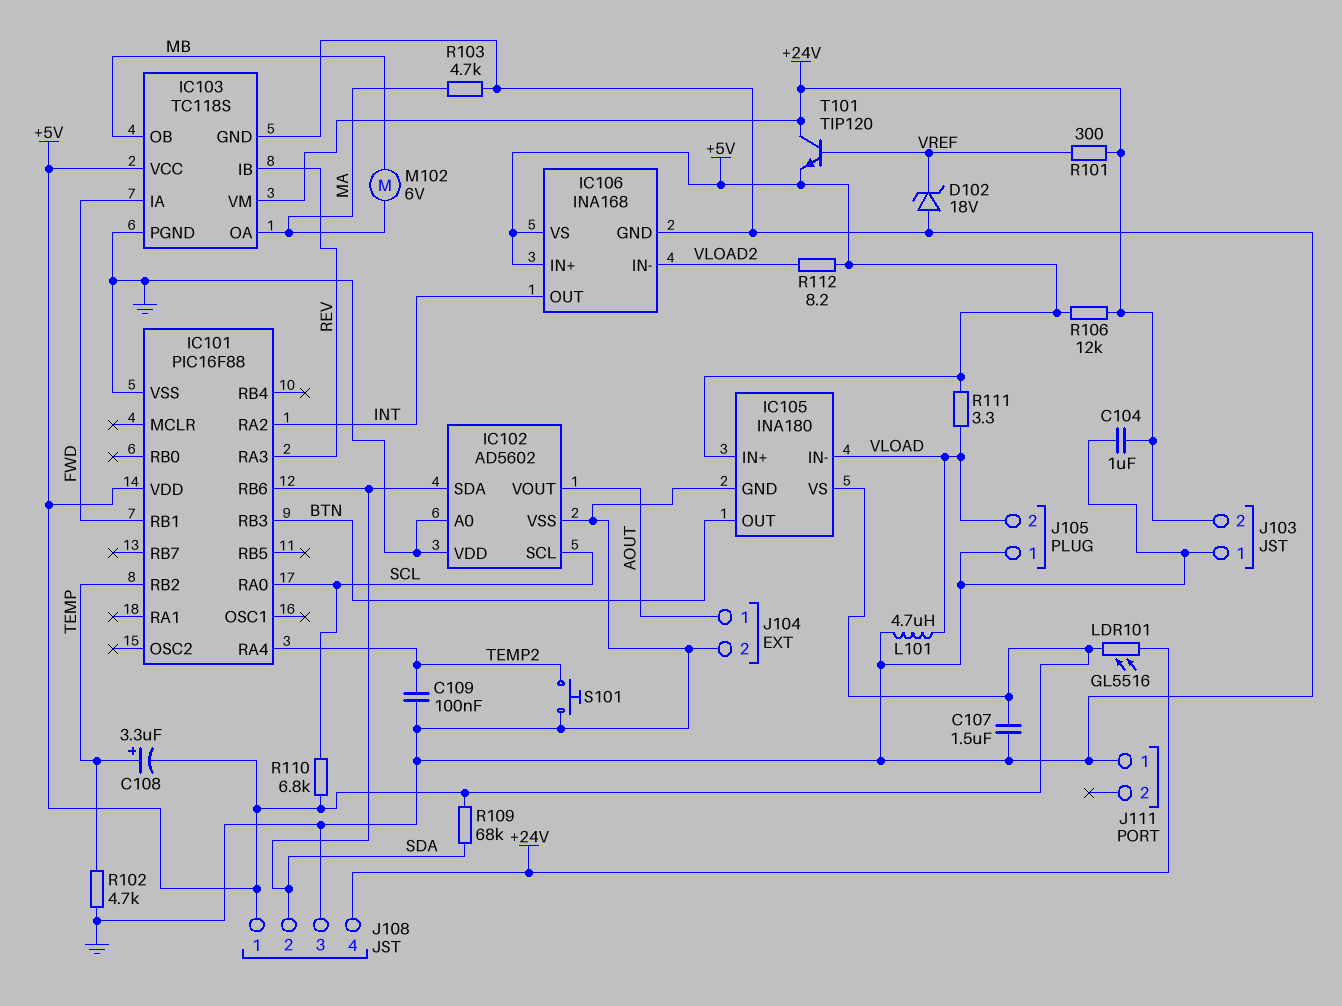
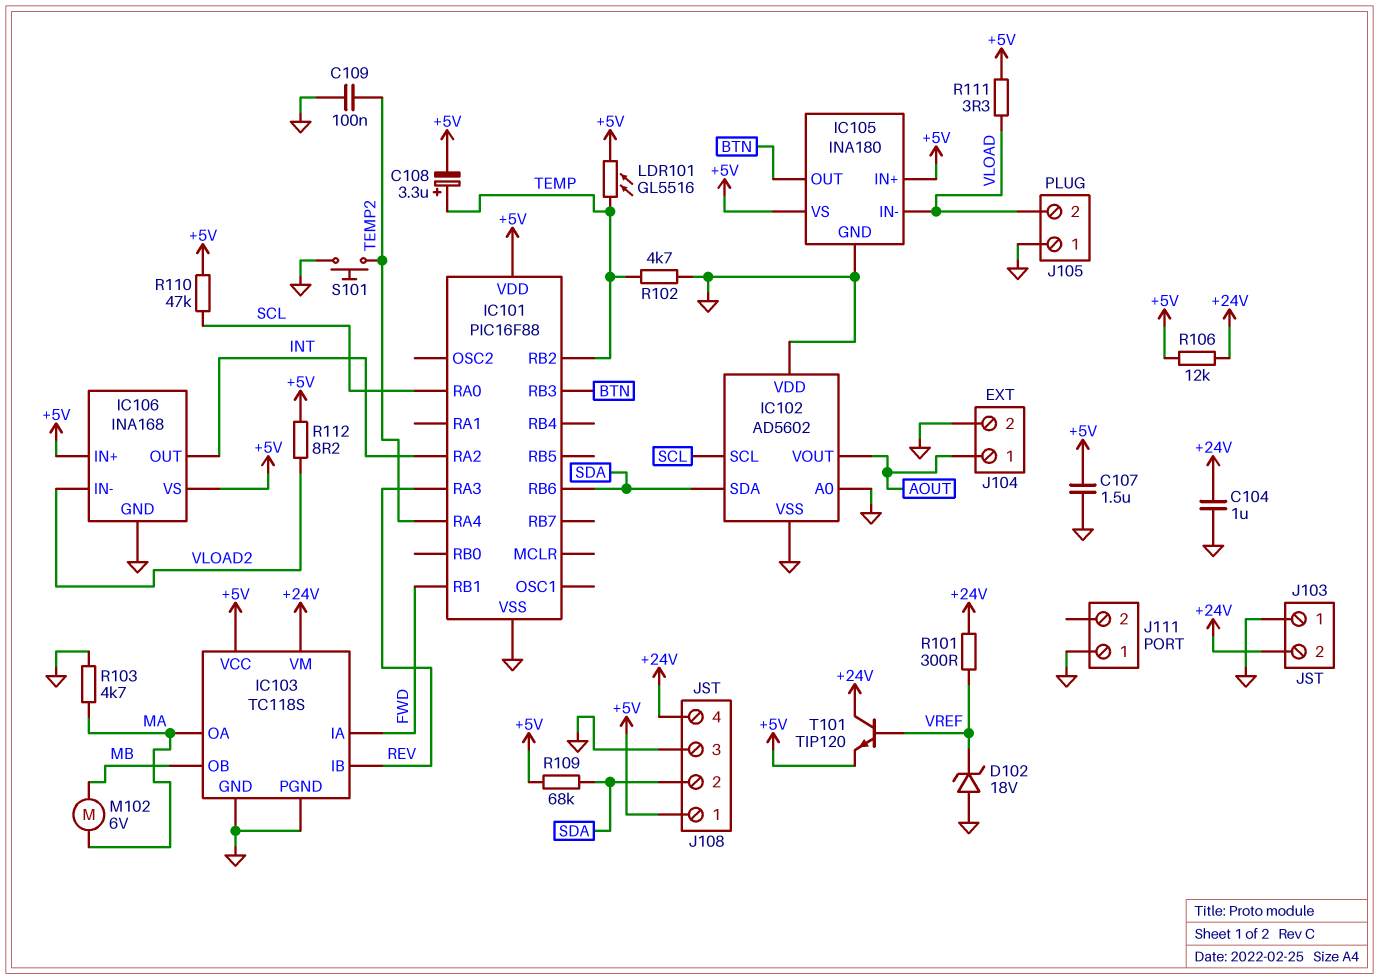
L101: 4.7uH (GND, VLOAD) -> none
LDR101: GL5516 (+5V, +24V) -> GL5516 (+5V, TEMP)
R110: 6.8k (+5V, SCL) -> 47k (+5V, SCL)

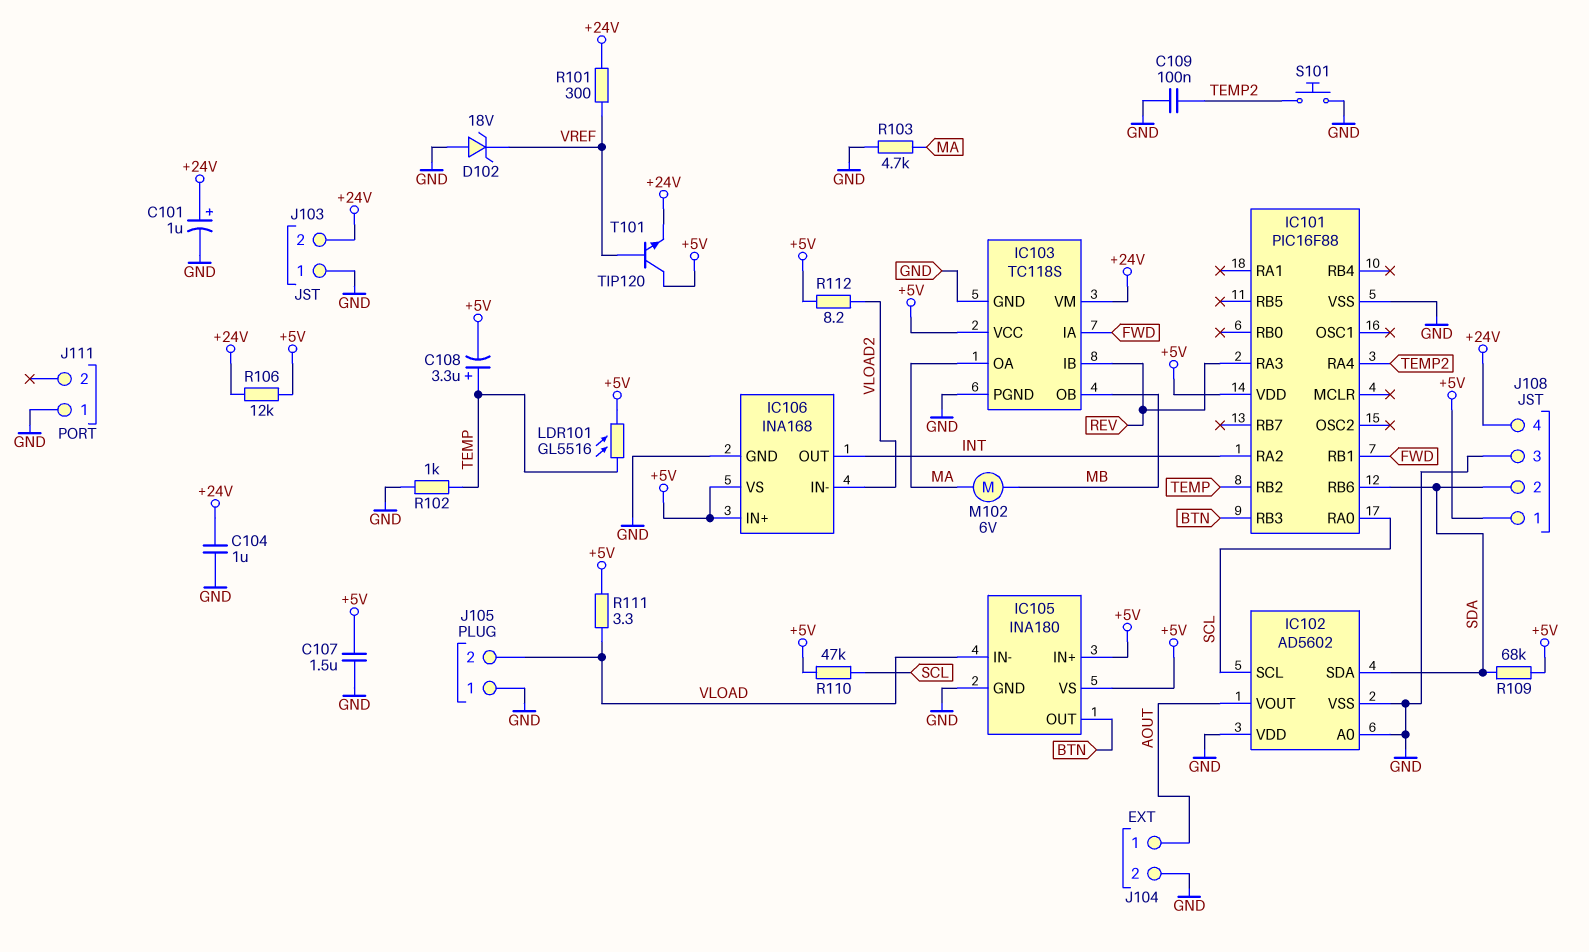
C101: none -> 1uF (plus +24V, minus GND)
R102: 4.7k (GND, TEMP) -> 1k (GND, TEMP)
T101: NPN TIP120 (B VREF, C +24V, E +5V) -> NPN TIP120 (B VREF, C +5V, E +24V)

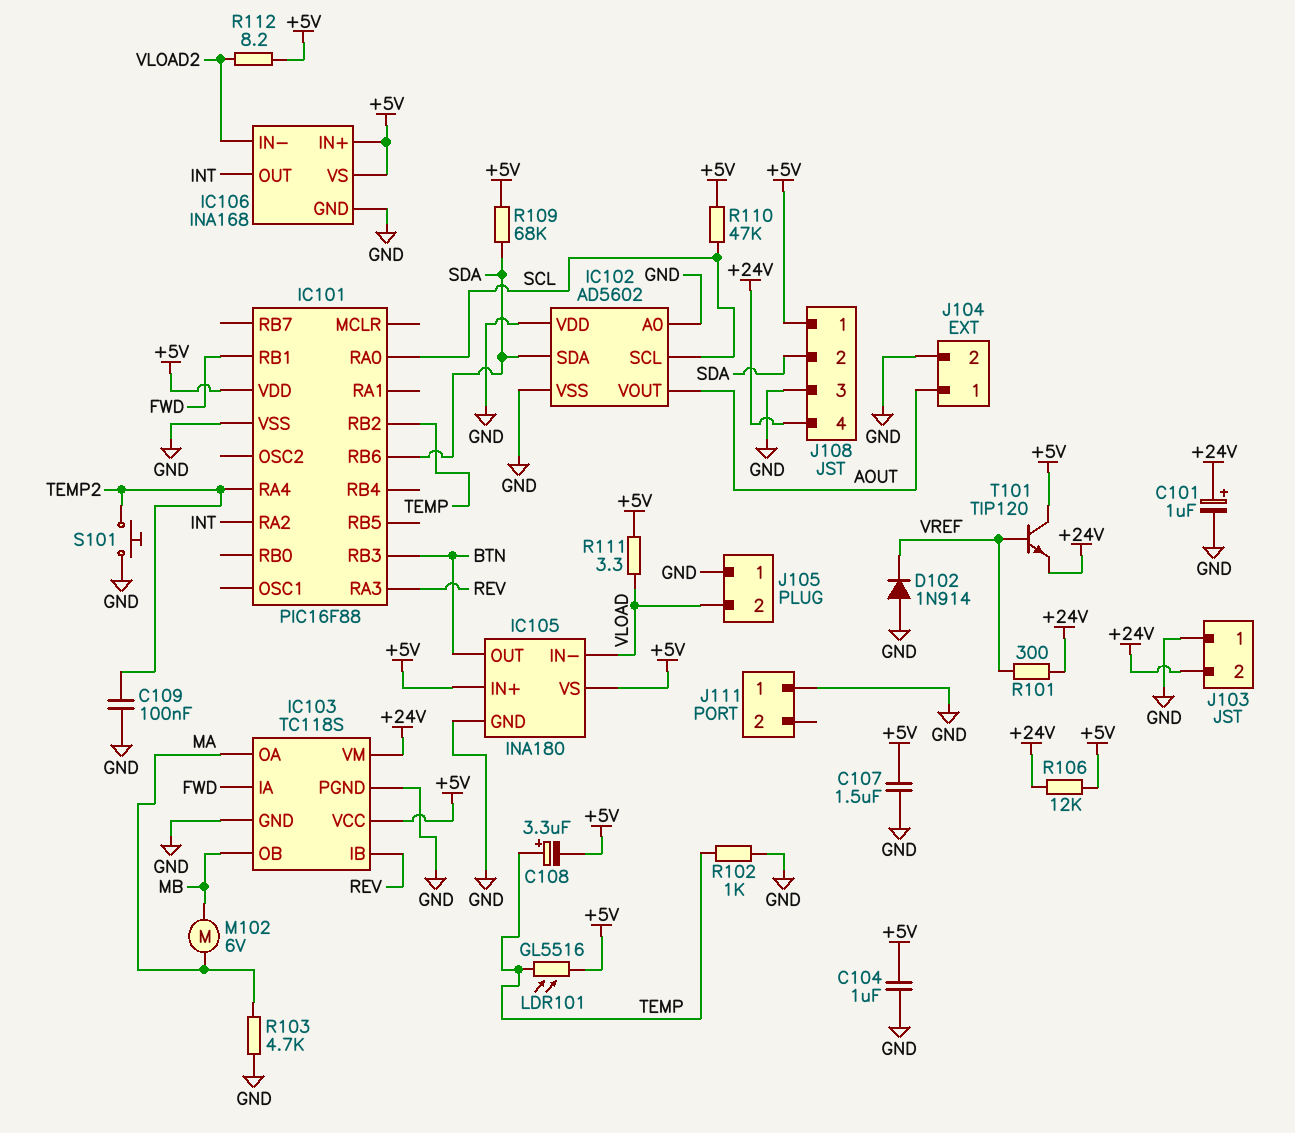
C104: 1uF (+24V, GND) -> 1uF (+5V, GND)
D102: zener 18V (A GND, K VREF) -> diode 1N914 (A GND, K VREF)

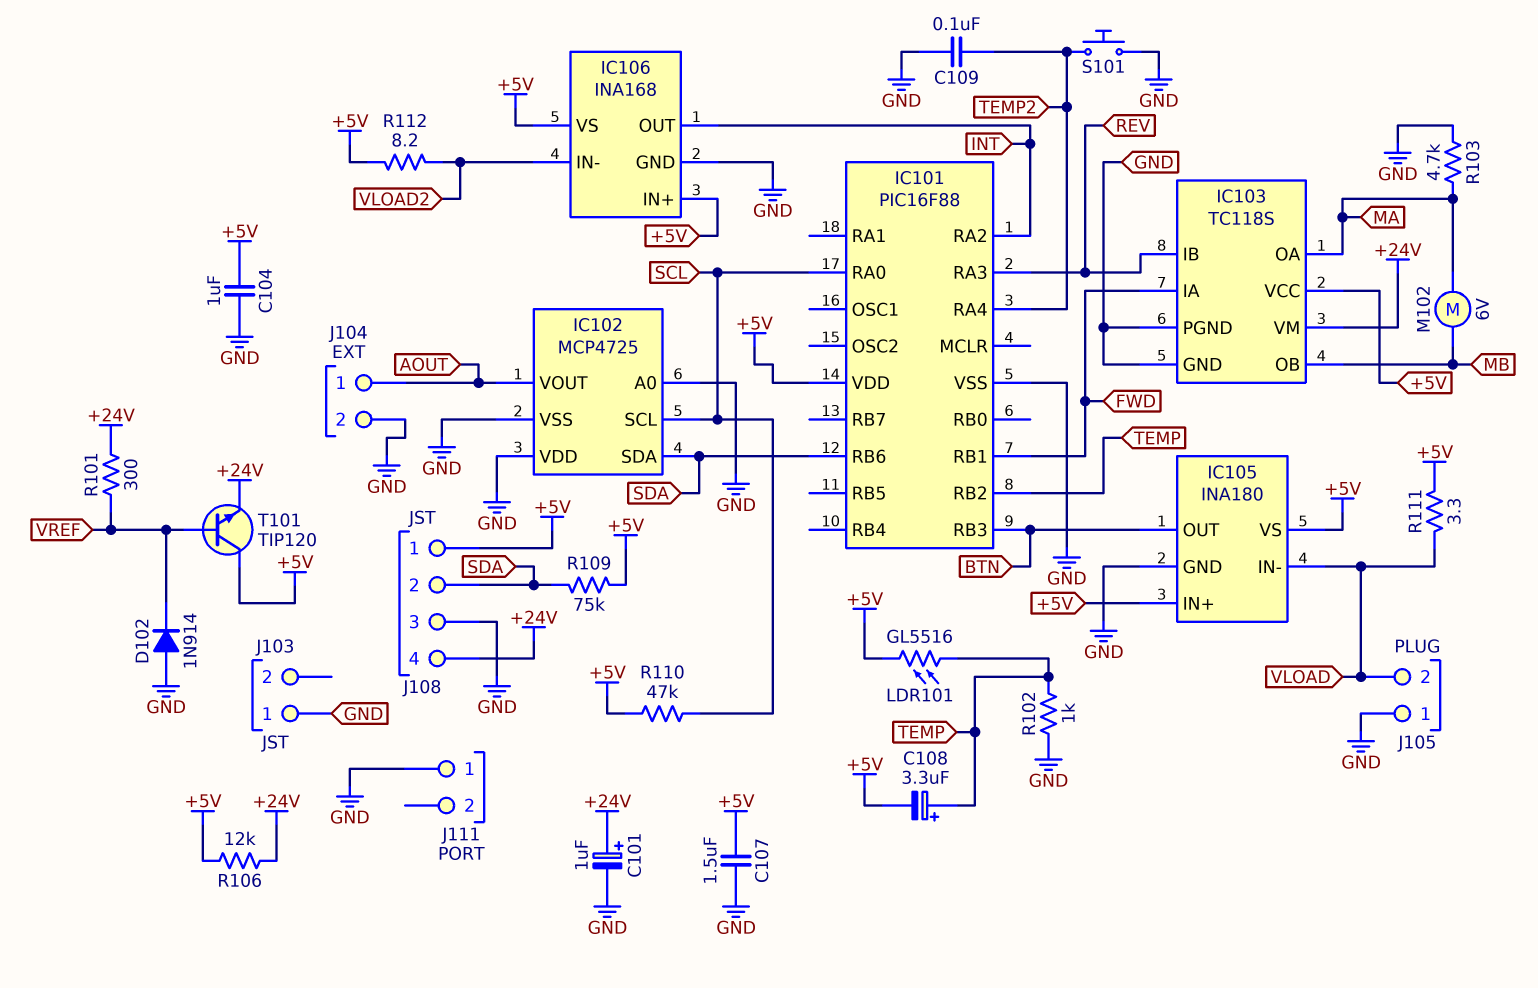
IC102: AD5602 -> MCP4725
J103 pin 2: +24V -> none
R109: 68k (+5V, SDA) -> 75k (+5V, SDA)

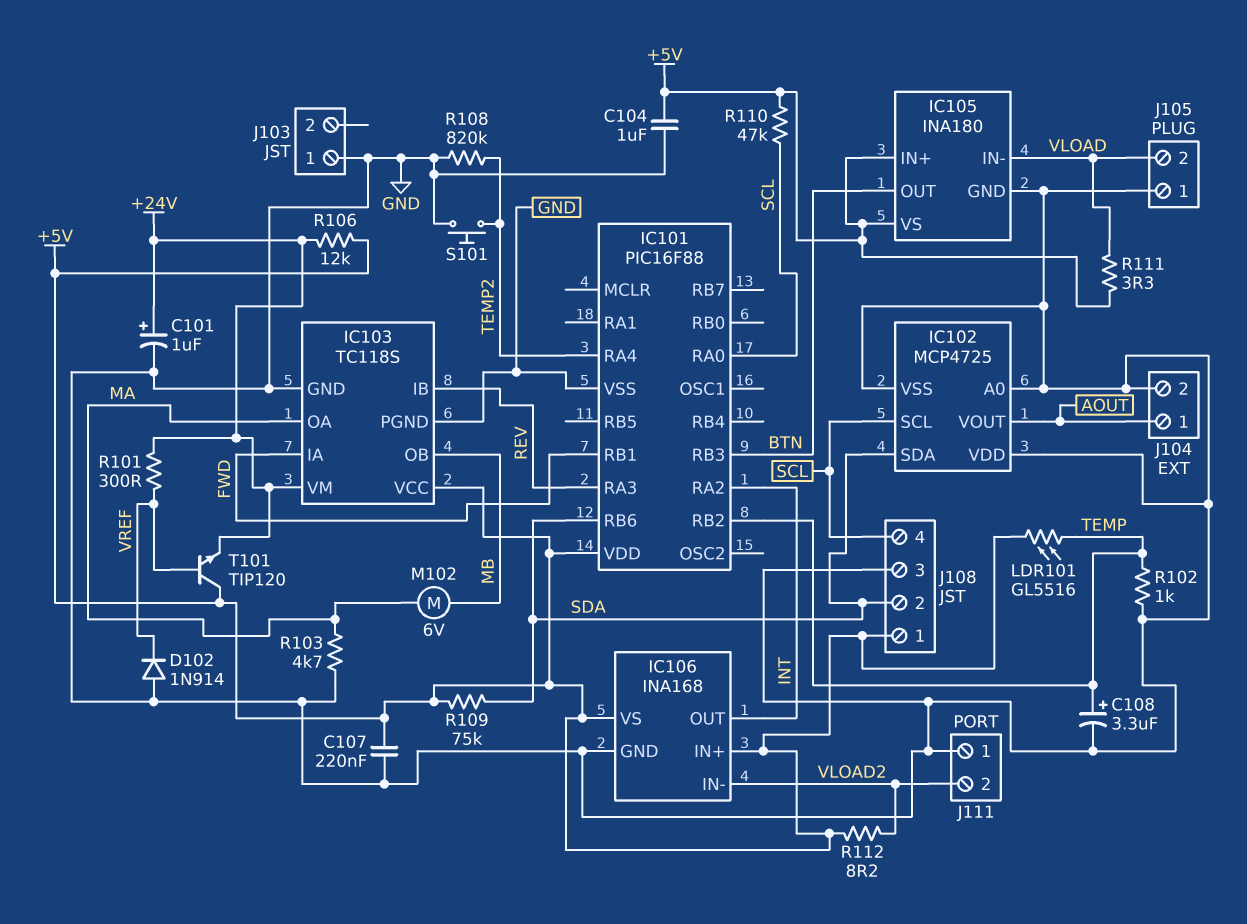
C107: 1.5uF (+5V, GND) -> 220nF (+5V, GND)
C108: 3.3uF (plus TEMP, minus +5V) -> 3.3uF (plus TEMP, minus GND)
C109: 100nF (GND, TEMP2) -> none
J108 pin 4: +24V -> SCL
J111 pin 2: none -> VLOAD2
R108: none -> 820k (GND, TEMP2)

